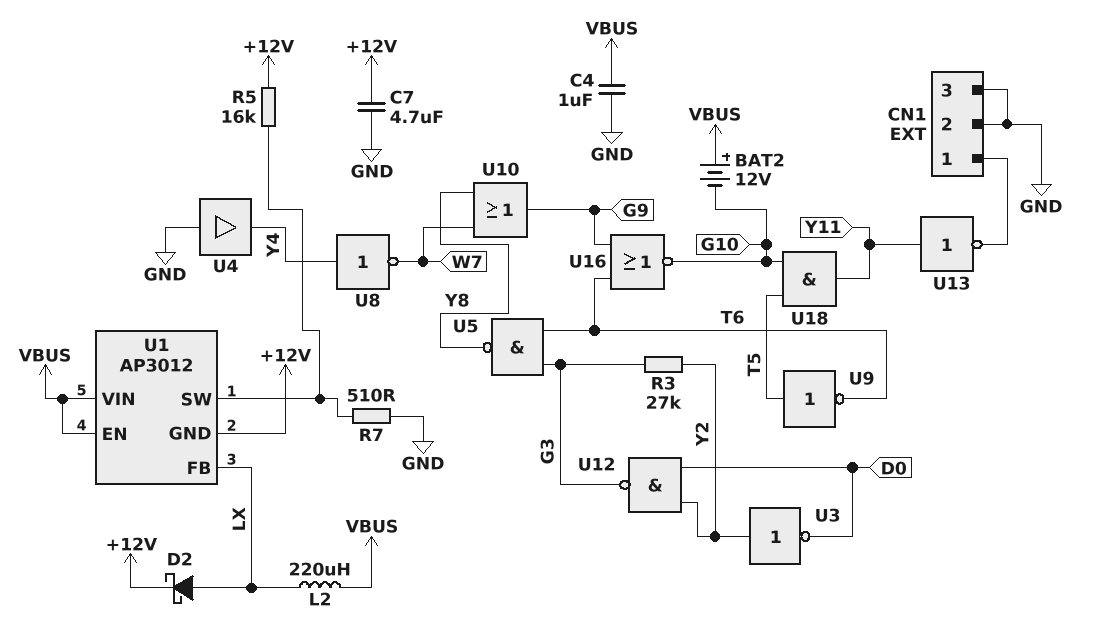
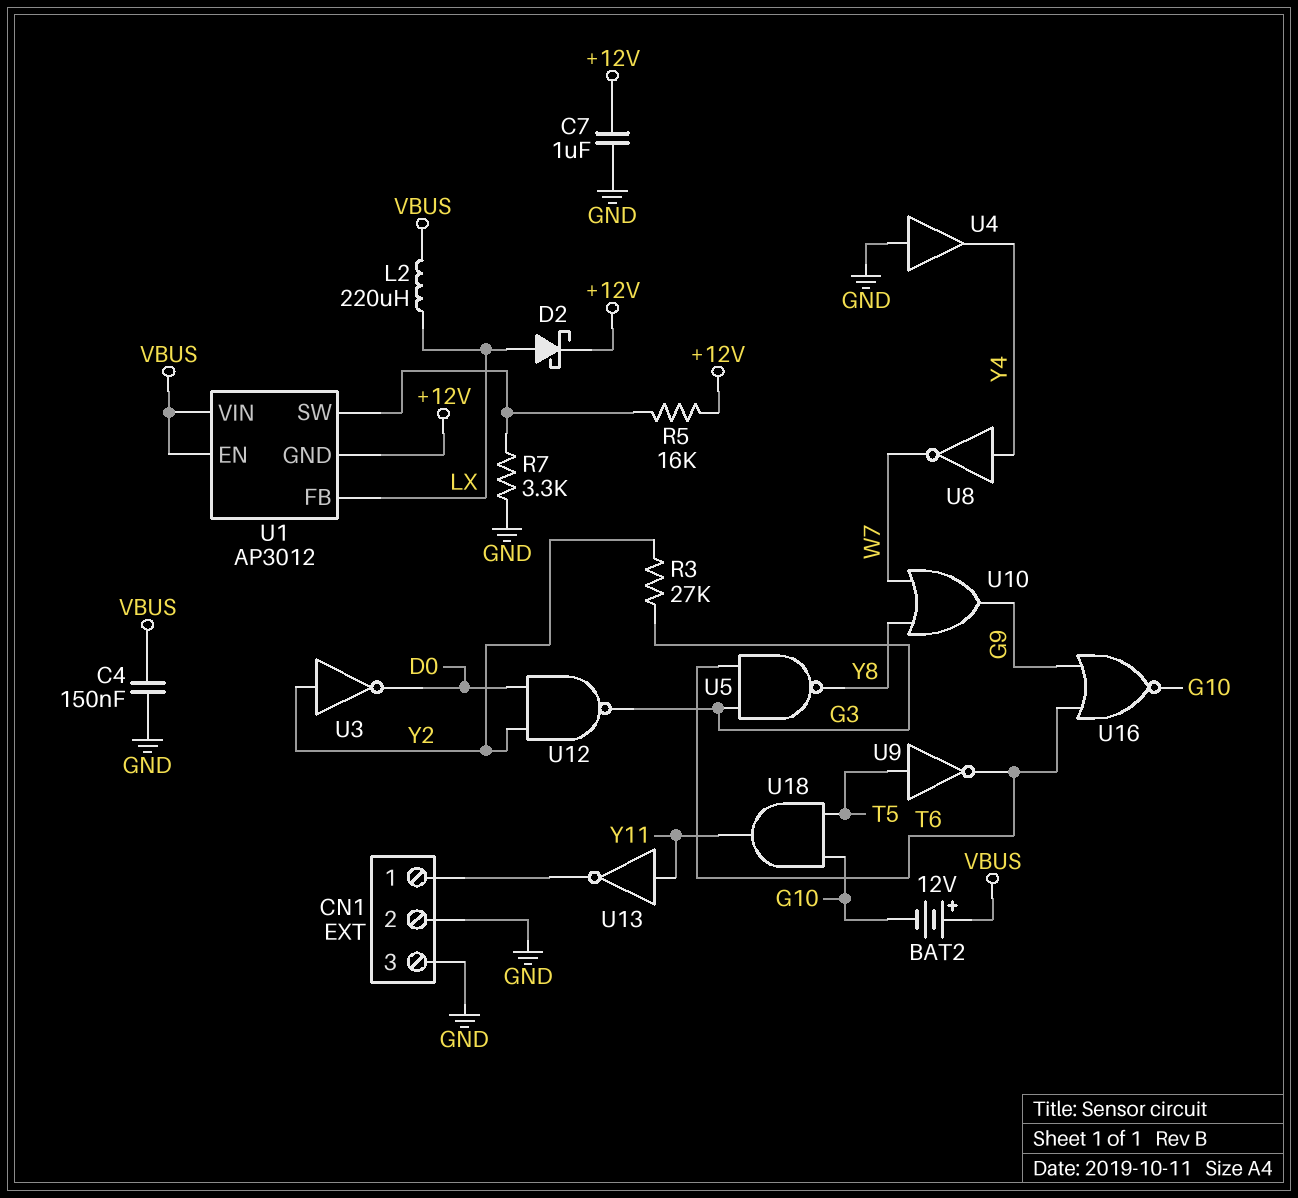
C4: 1uF (GND, VBUS) -> 150nF (GND, VBUS)
C7: 4.7uF (+12V, GND) -> 1uF (+12V, GND)
R7: 510 (GND, U1/SW) -> 3.3k (GND, U1/SW)

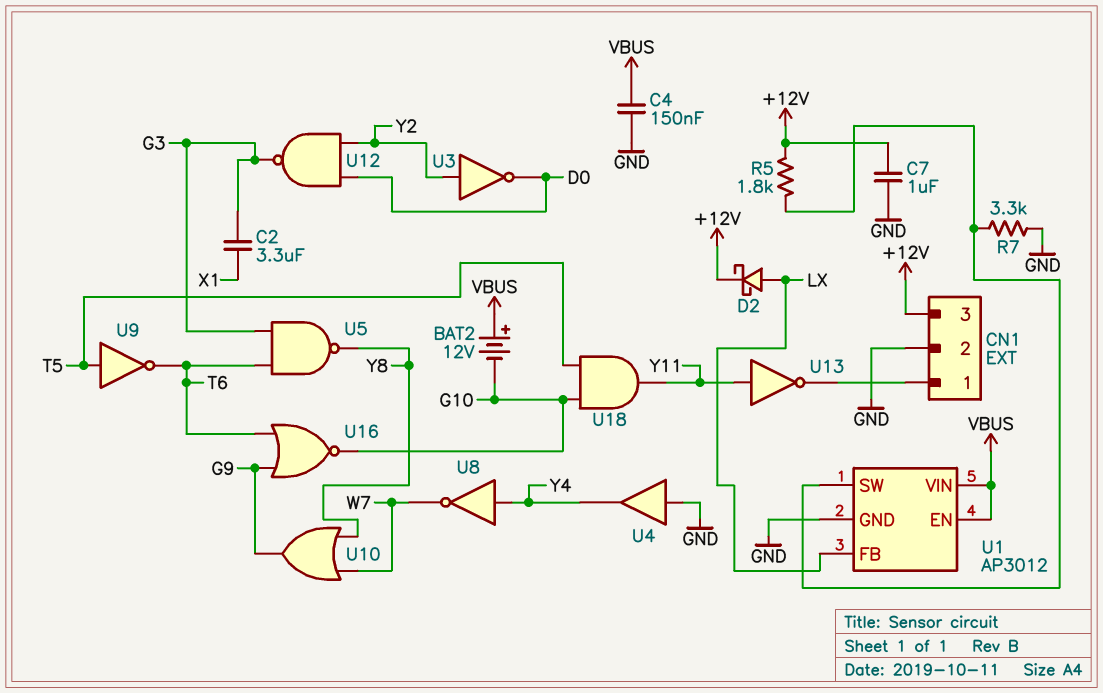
C2: none -> 3.3uF (G3, X1)
CN1 pin 3: GND -> +12V
L2: 220uH (LX, VBUS) -> none
R3: 27k (G3, Y2) -> none
R5: 16k (+12V, U1/SW) -> 1.8k (+12V, U1/SW)
U1 pin GND: +12V -> GND

